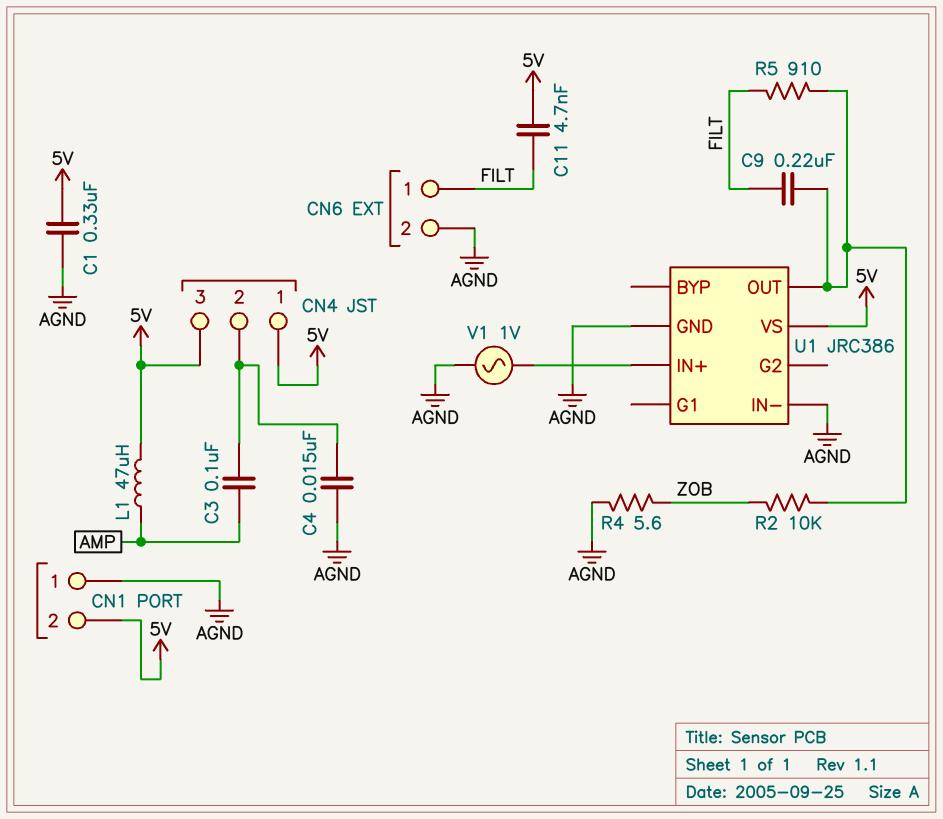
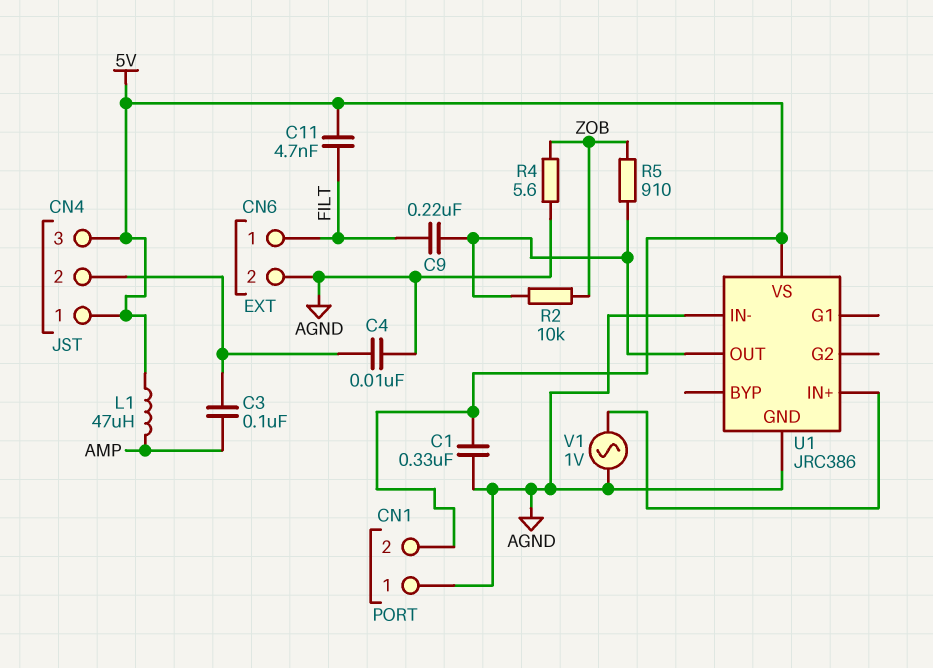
C4: 15nF (AGND, CN4/2) -> 10nF (AGND, CN4/2)
R5: 910 (FILT, U1/OUT) -> 910 (U1/OUT, ZOB)

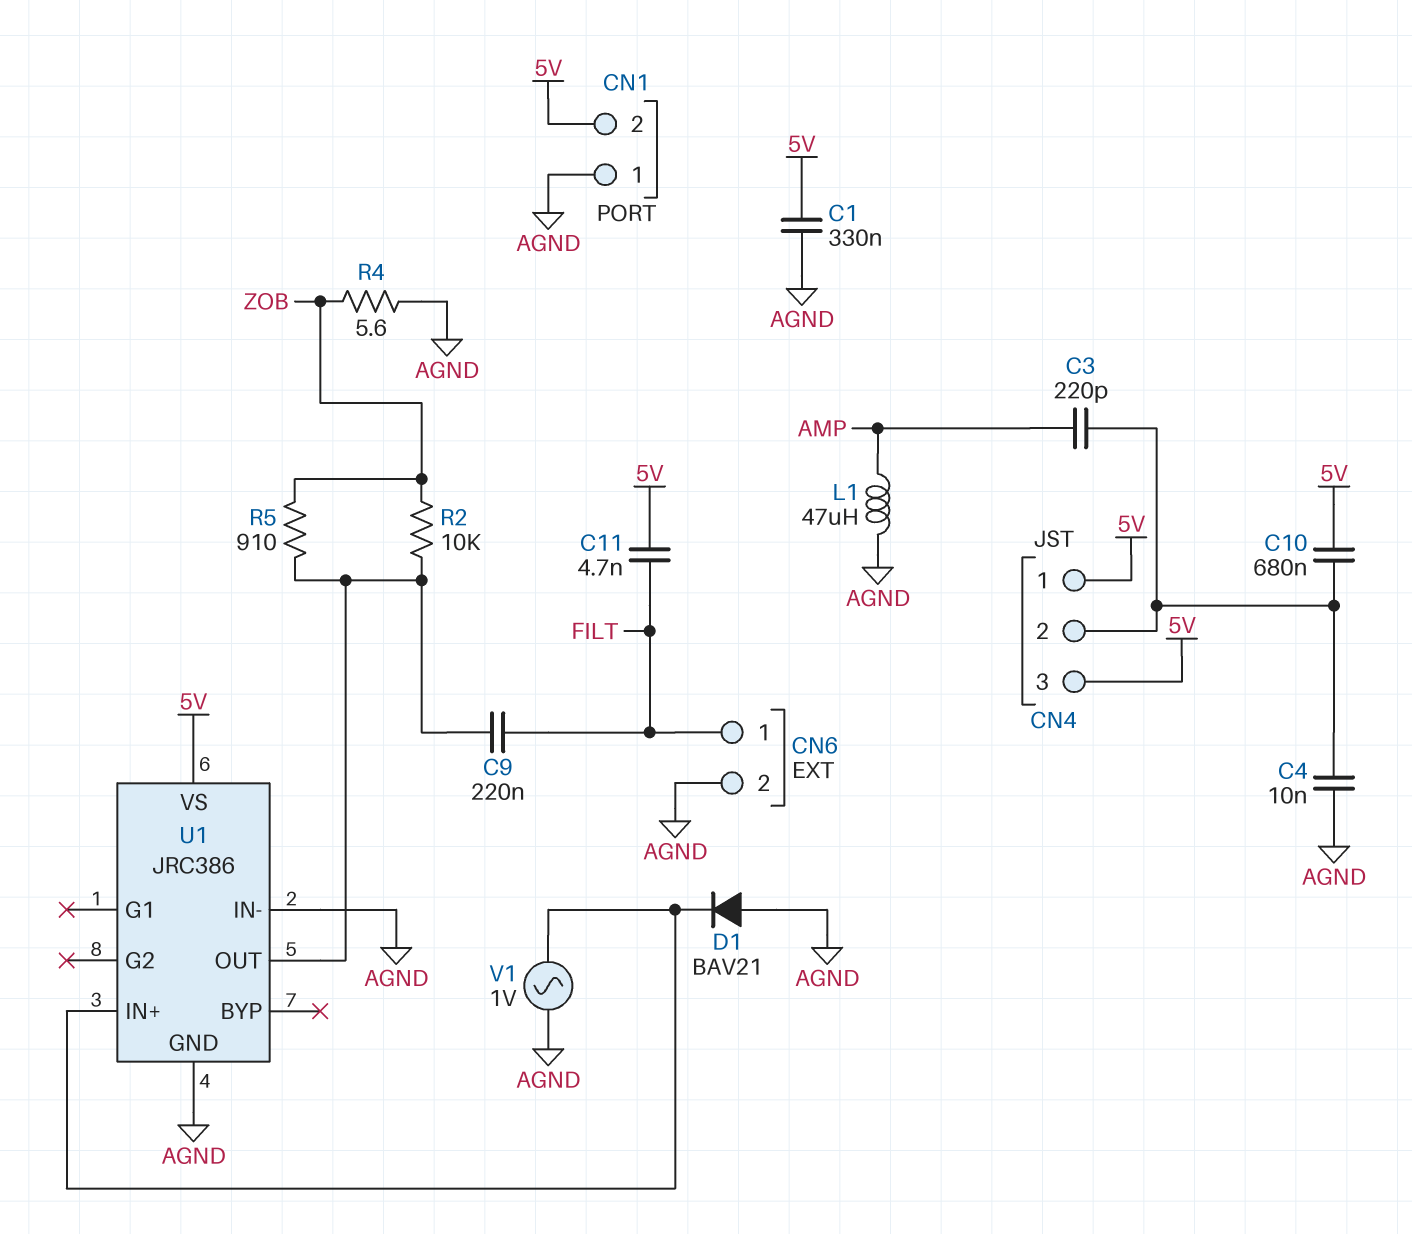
C3: 100nF (AMP, CN4/2) -> 220pF (AMP, CN4/2)
C10: none -> 680nF (5V, CN4/2)
D1: none -> diode BAV21 (A AGND, K U1/IN+)
L1: 47uH (5V, AMP) -> 47uH (AGND, AMP)

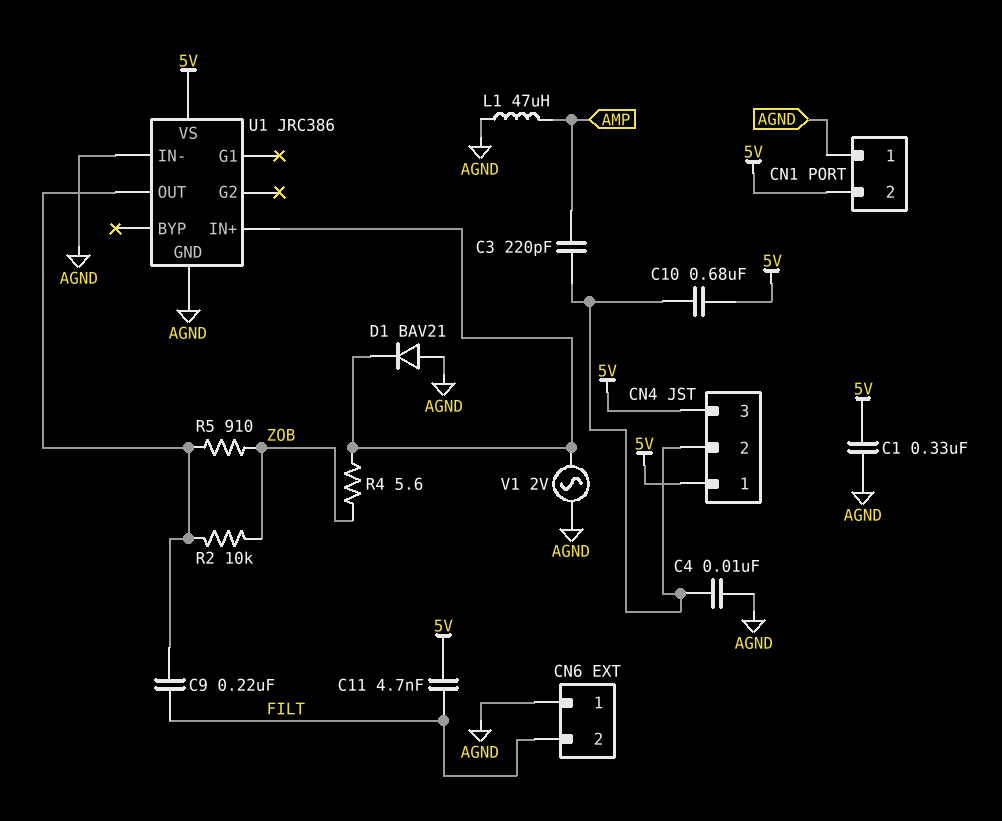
CN6 pin 1: FILT -> AGND
CN6 pin 2: AGND -> FILT
R4: 5.6 (AGND, ZOB) -> 5.6 (U1/IN+, ZOB)
V1: AC 1V (AGND, U1/IN+) -> AC 2V (AGND, U1/IN+)

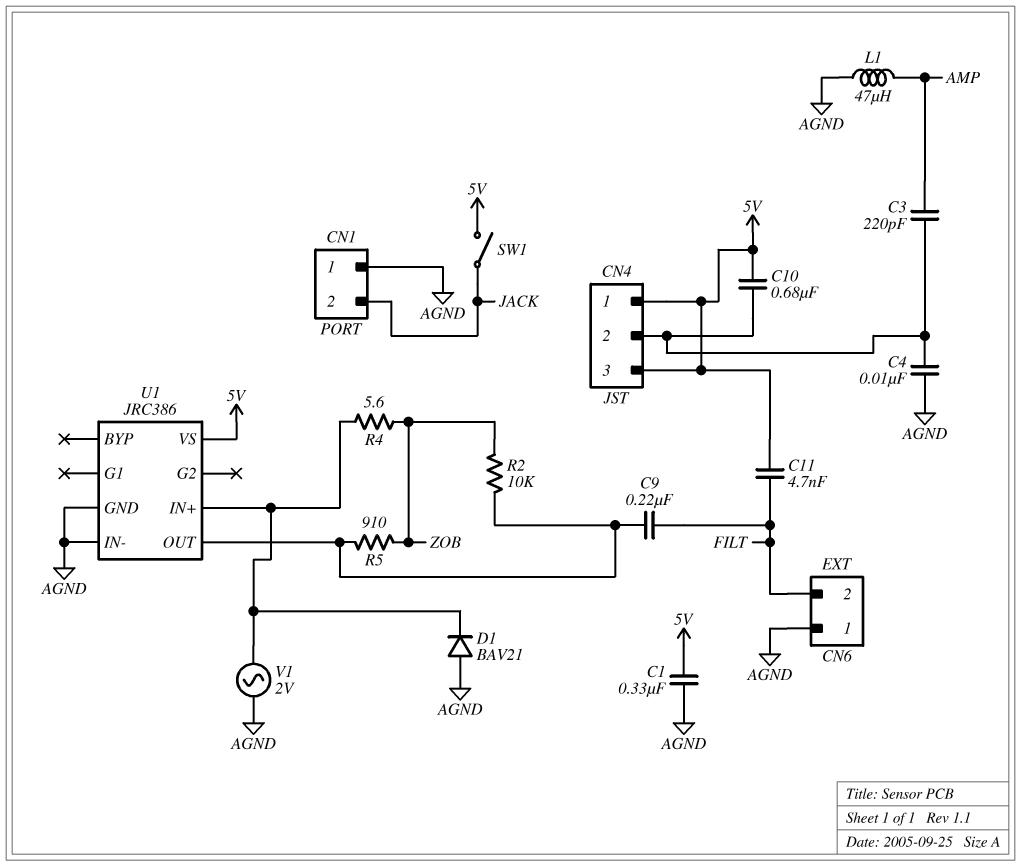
CN1 pin 2: 5V -> JACK
SW1: none -> switch (5V, JACK)

